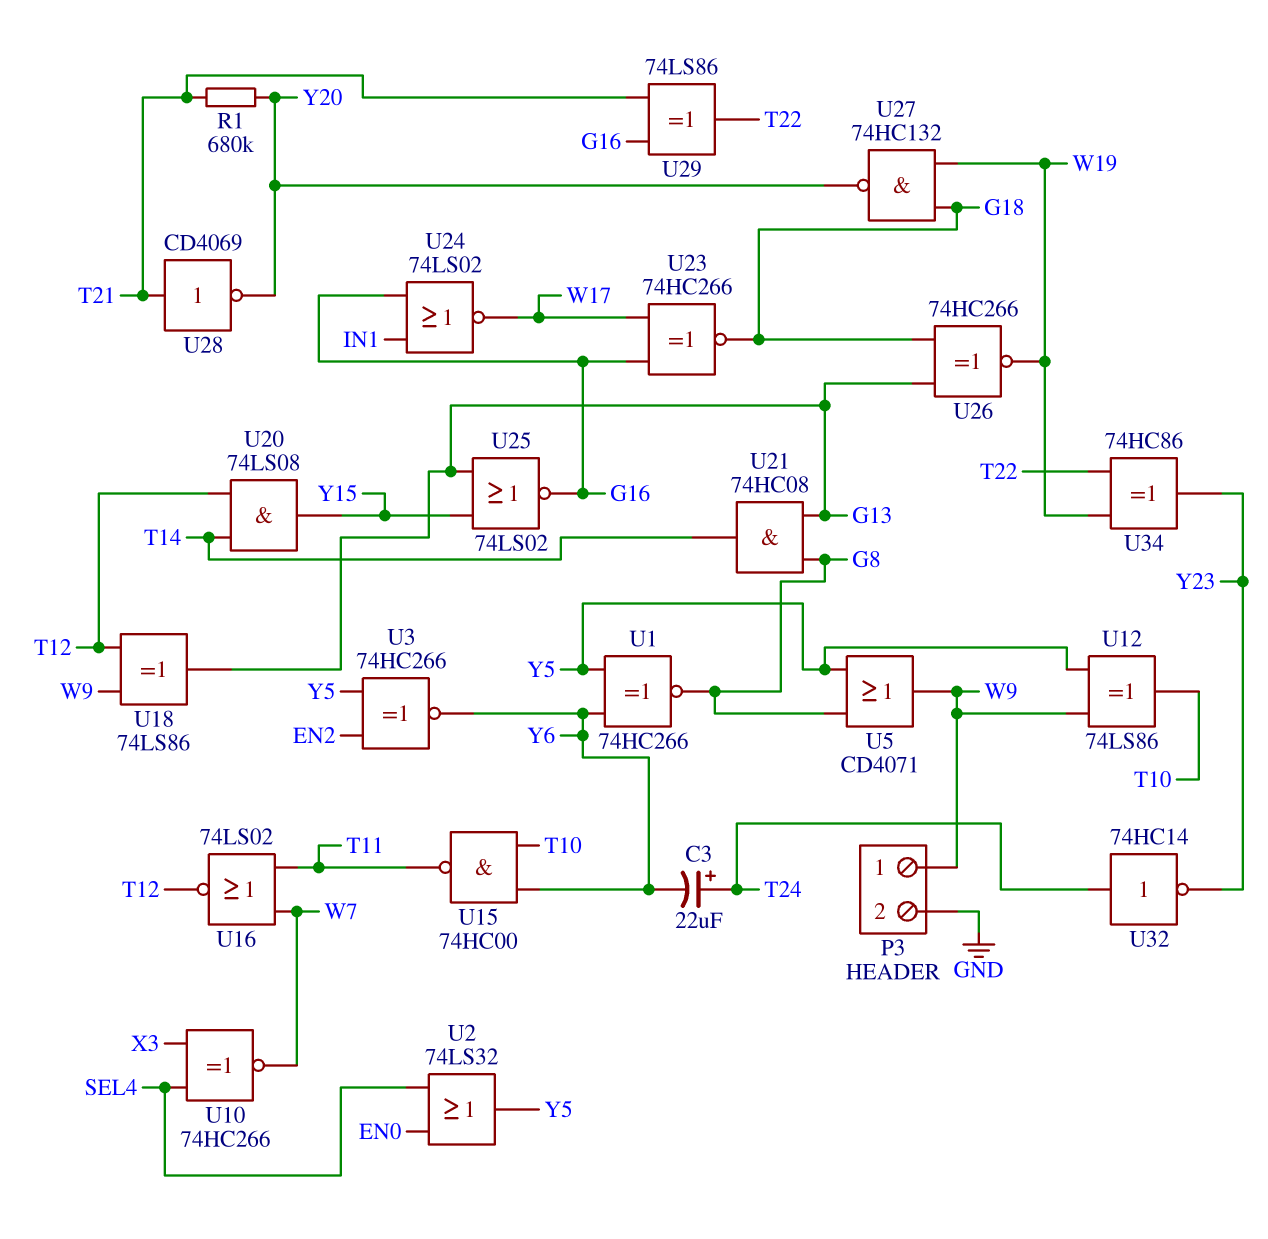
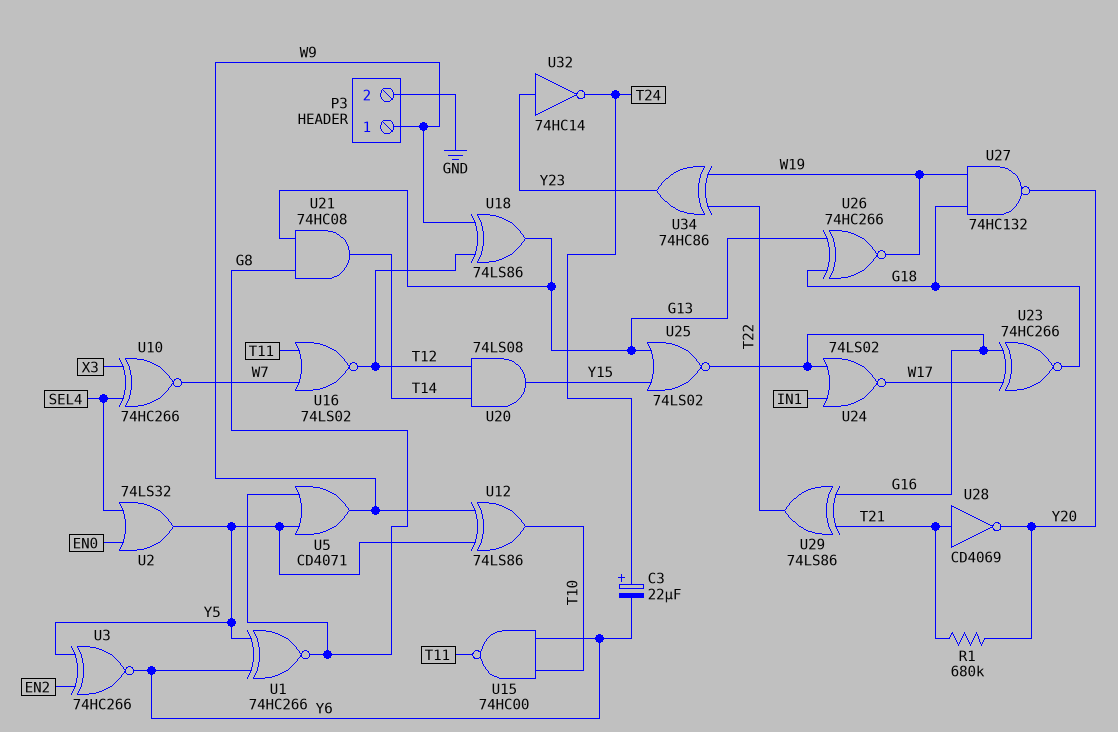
U32: NOT 74HC14 (in T24, out Y23) -> NOT 74HC14 (in Y23, out T24)

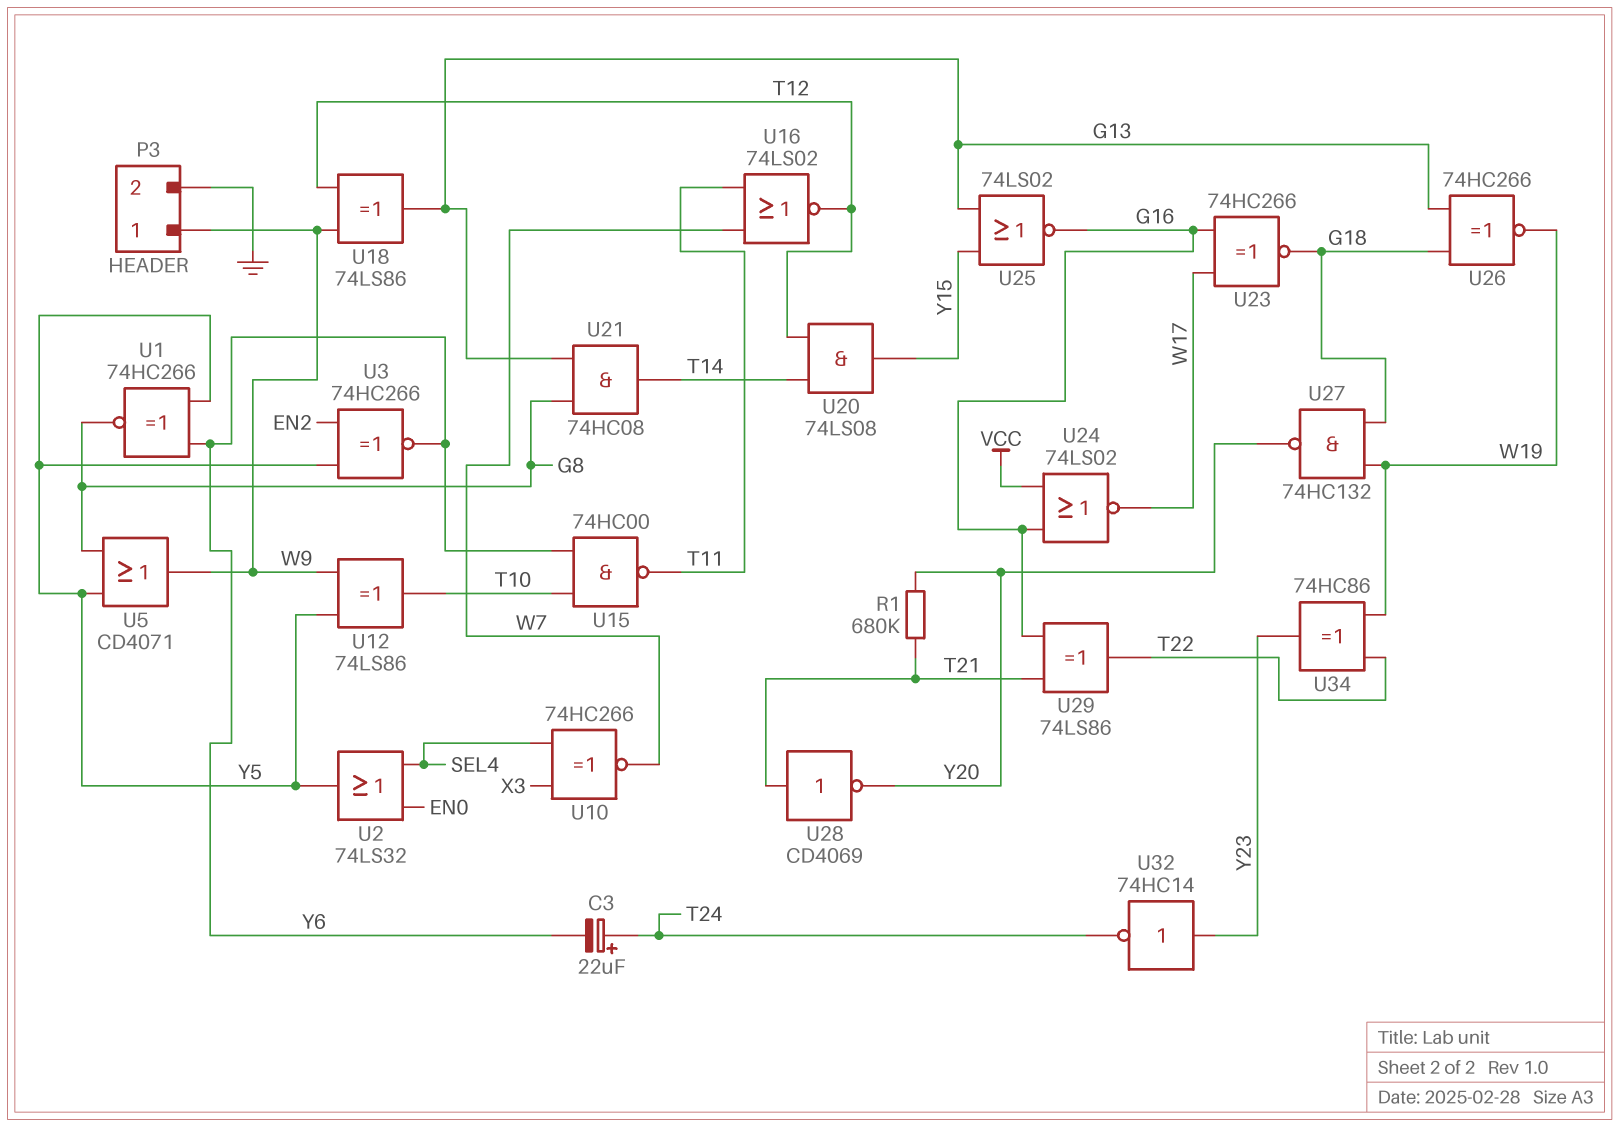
U24: NOR 74LS02 (in G16, in IN1, out W17) -> NOR 74LS02 (in G16, in VCC, out W17)

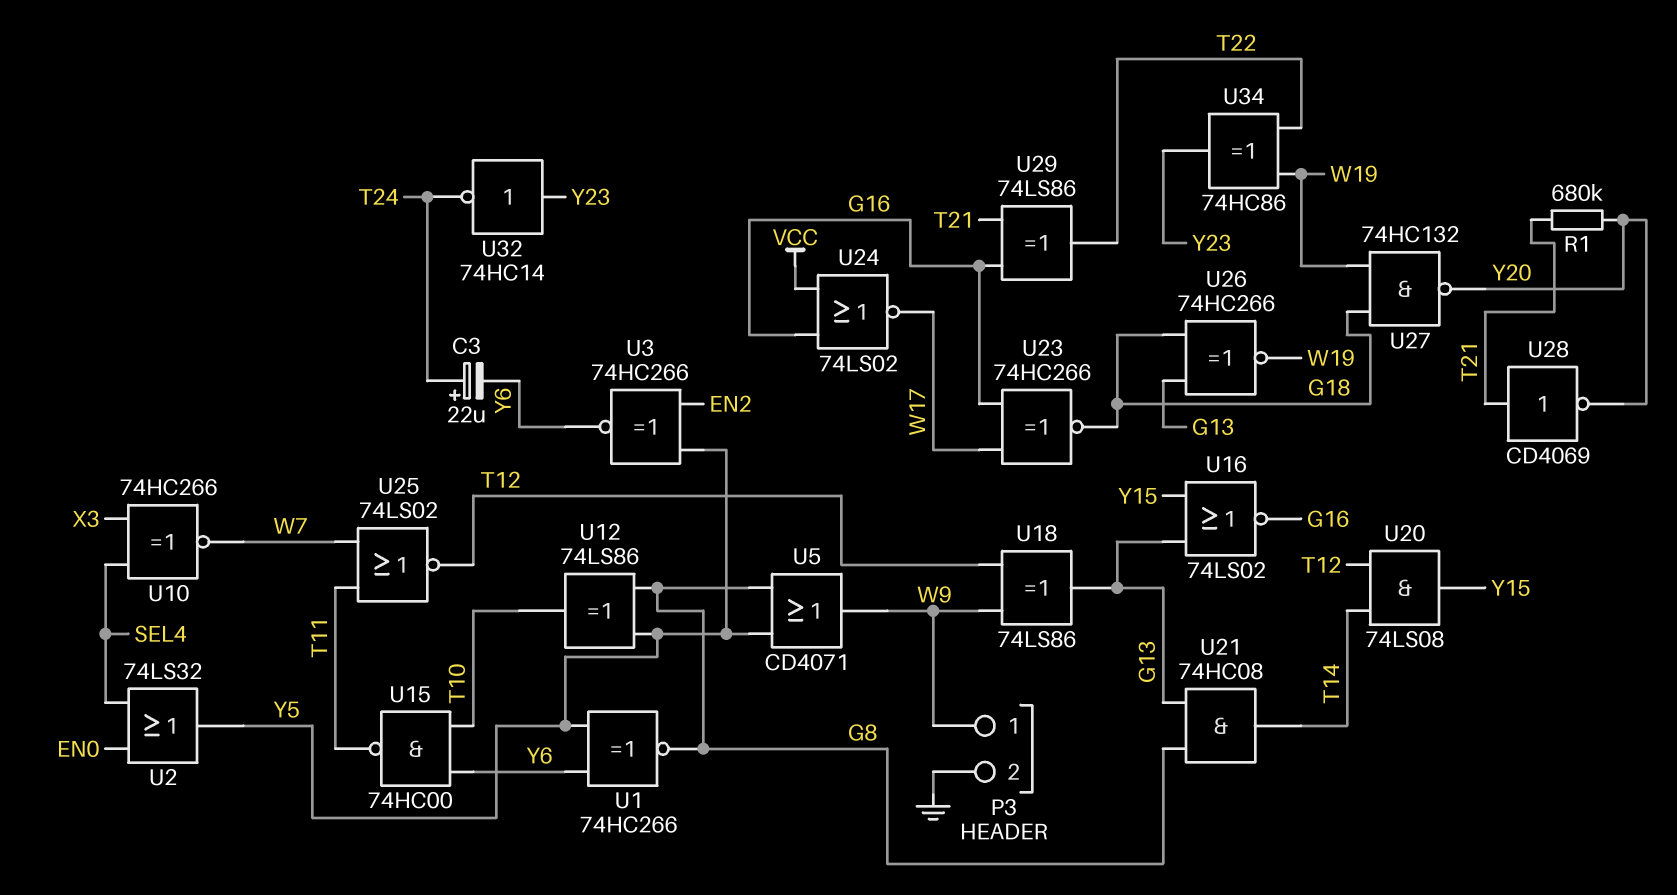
U12: XOR 74LS86 (in W9, in Y5, out T10) -> XOR 74LS86 (in G8, in Y5, out T10)
U16: NOR 74LS02 (in T11, in W7, out T12) -> NOR 74LS02 (in G13, in Y15, out G16)
U25: NOR 74LS02 (in G13, in Y15, out G16) -> NOR 74LS02 (in T11, in W7, out T12)

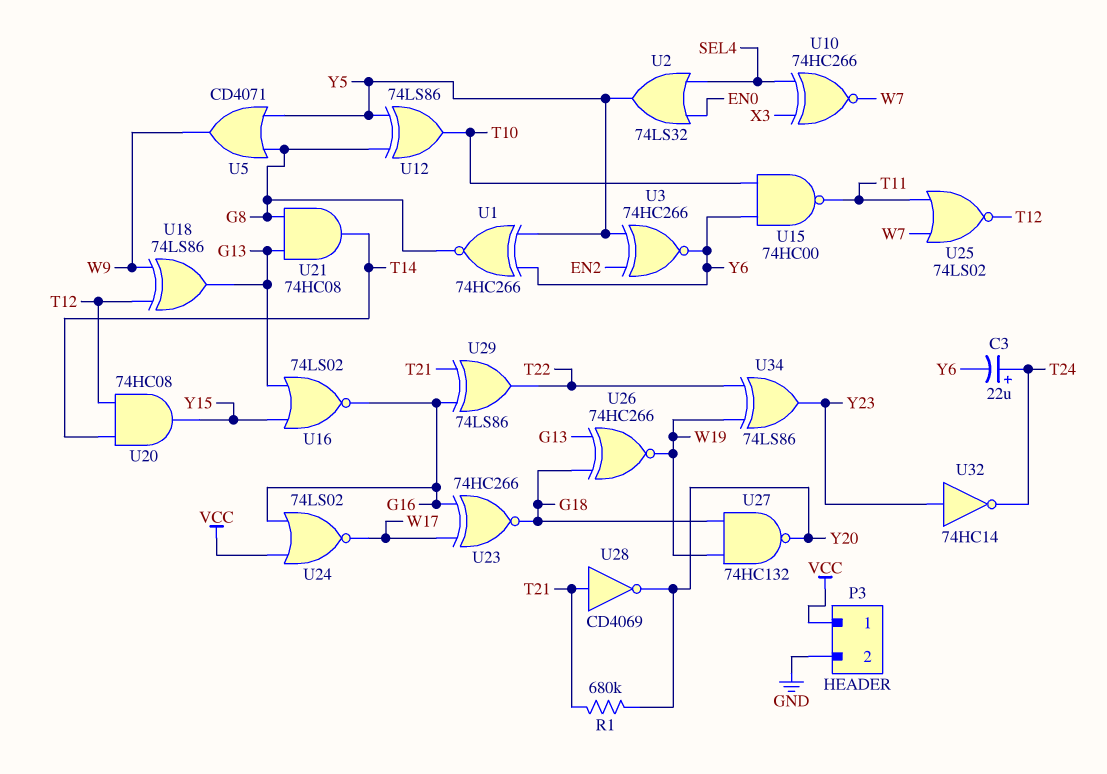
P3 pin 1: W9 -> VCC
U20: AND 74LS08 (in T12, in T14, out Y15) -> AND 74HC08 (in T12, in T14, out Y15)
U34: XOR 74HC86 (in T22, in W19, out Y23) -> XOR 74LS86 (in T22, in W19, out Y23)

